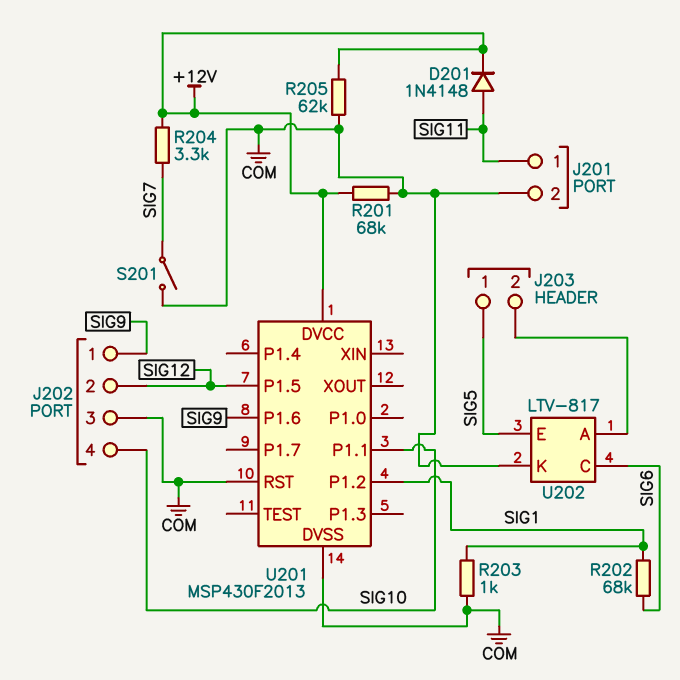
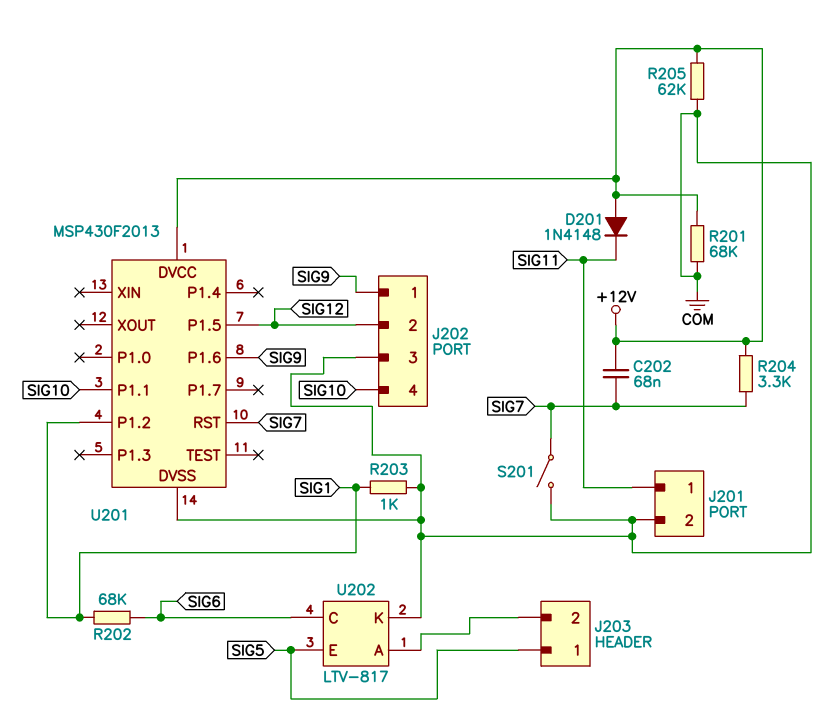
C202: none -> 68nF (+12V, SIG7)
D201: diode 1N4148 (A SIG11, K +12V) -> diode 1N4148 (A +12V, K SIG11)
U201 pin RST: COM -> SIG7

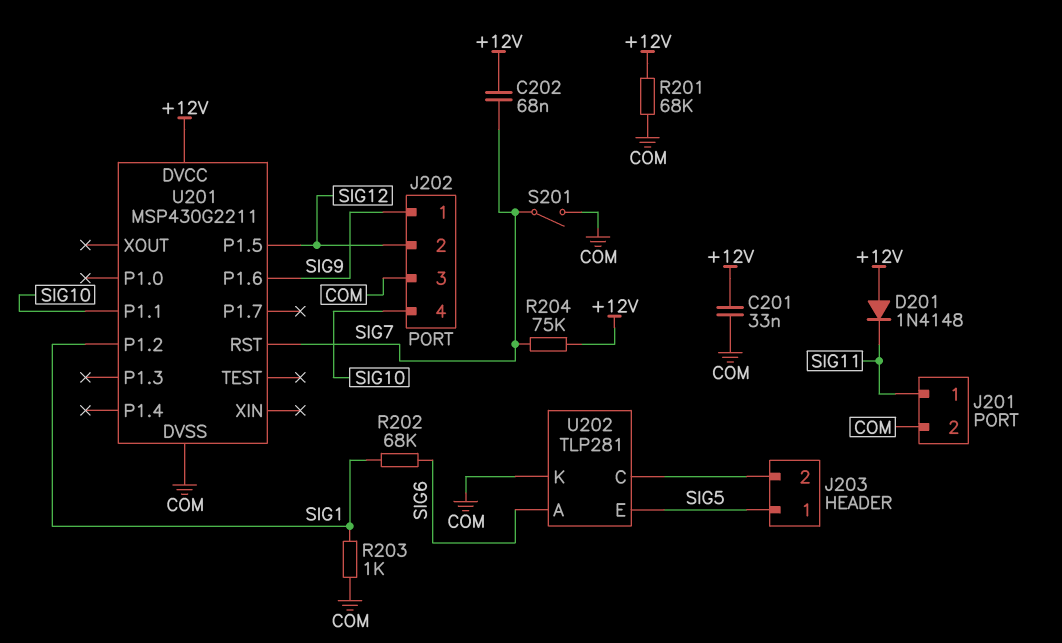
C201: none -> 33nF (+12V, COM)
R204: 3.3k (+12V, SIG7) -> 75k (+12V, SIG7)
R205: 62k (+12V, COM) -> none
U201: MSP430F2013 -> MSP430G2211
U202: LTV-817 -> TLP281
U202 pin A: J203/2 -> SIG6
U202 pin C: SIG6 -> J203/2

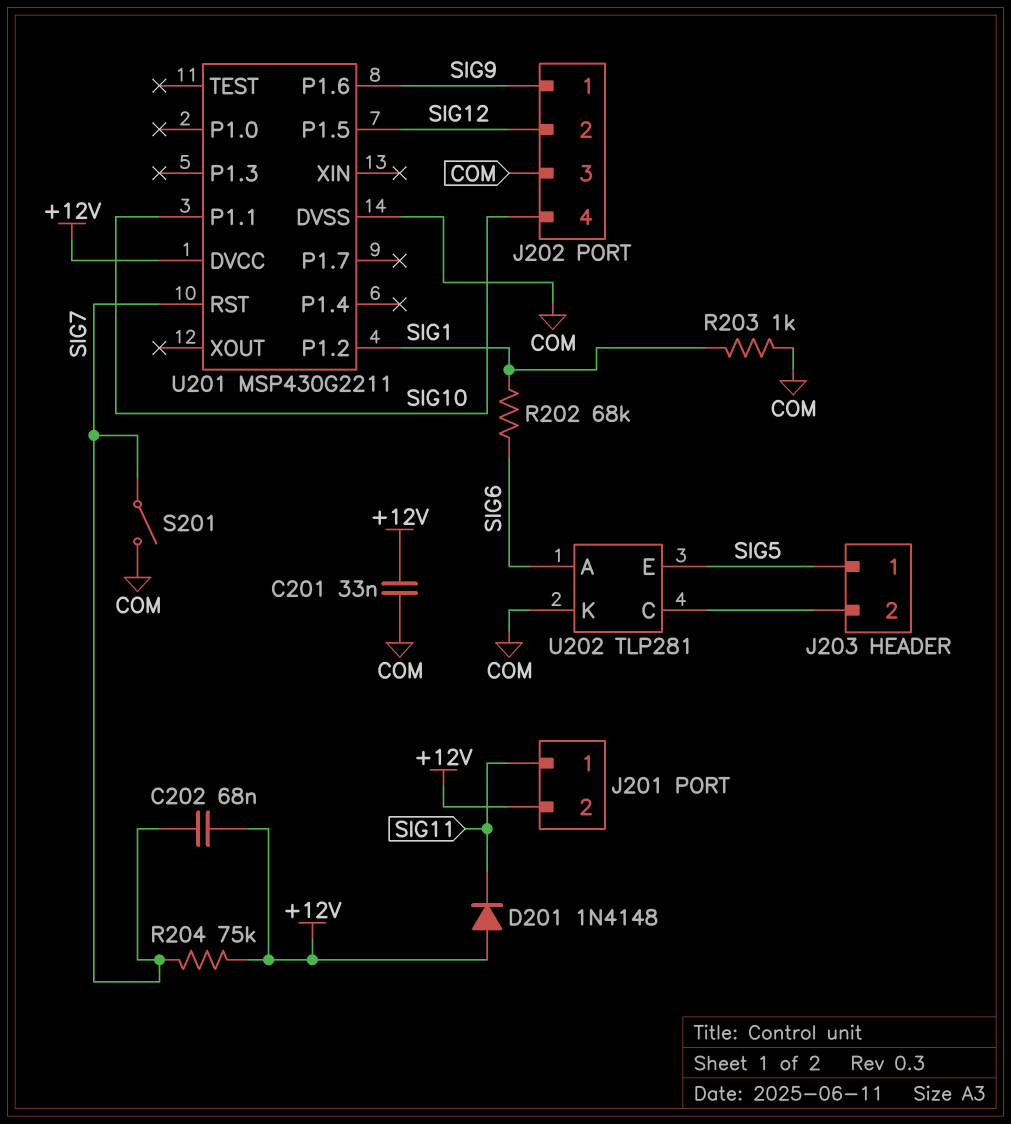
J201 pin 2: COM -> +12V
R201: 68k (+12V, COM) -> none

